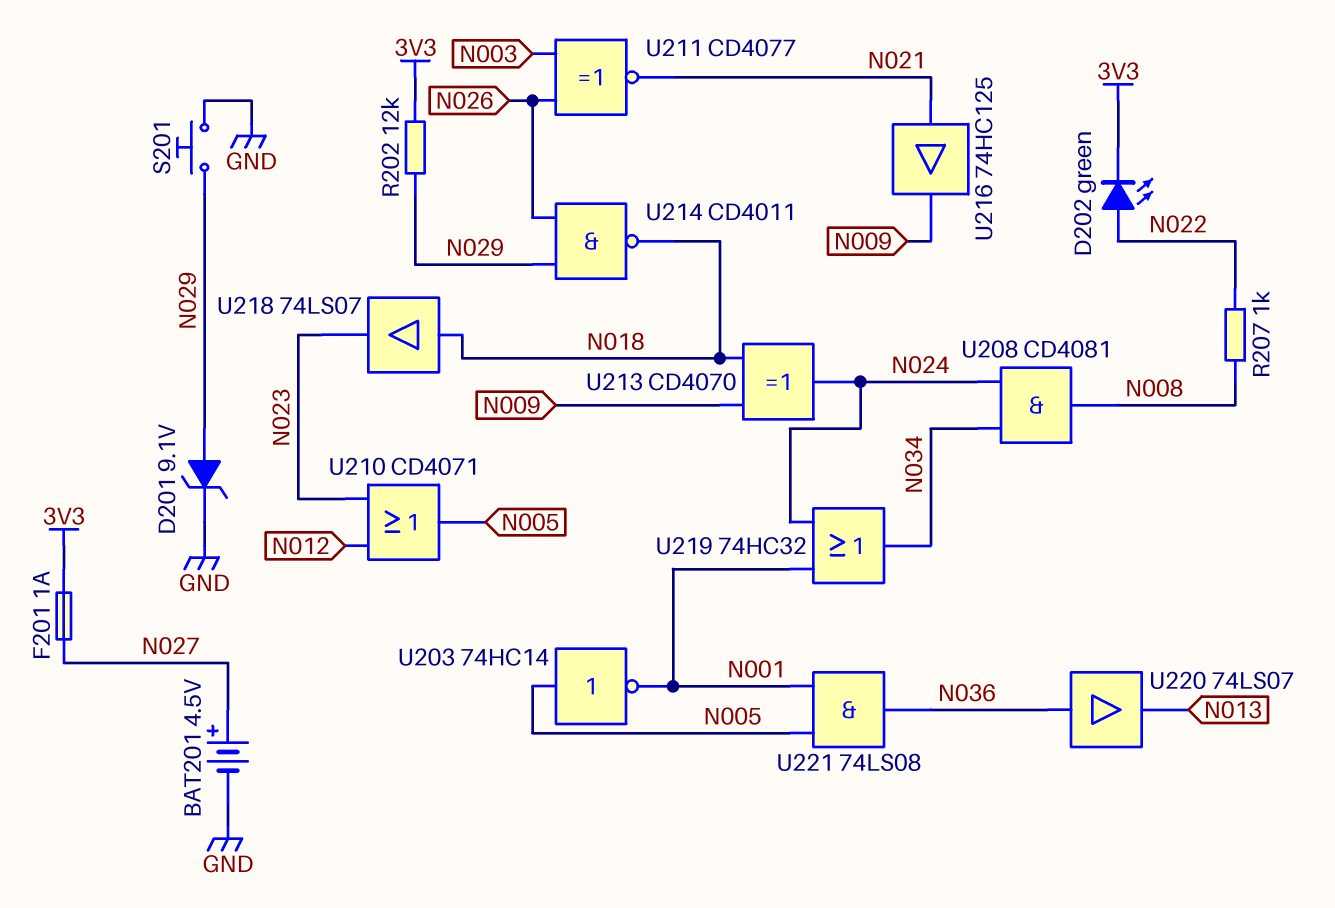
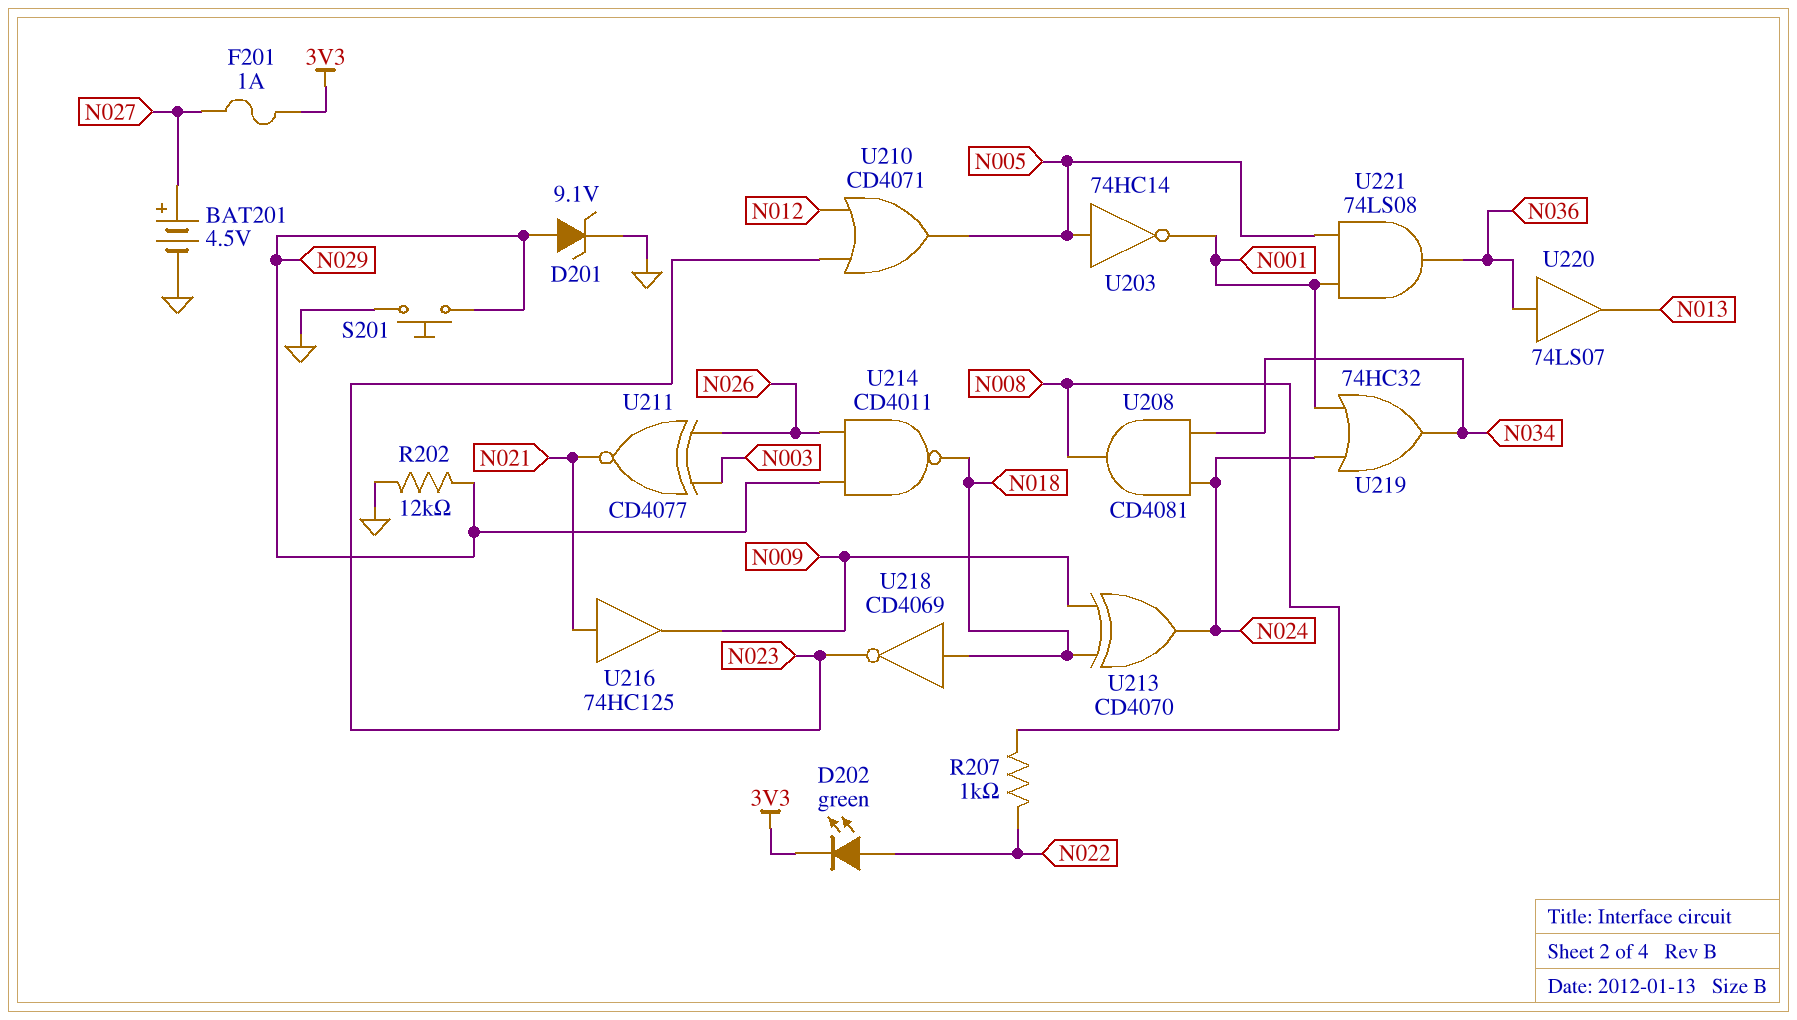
R202: 12k (3V3, N029) -> 12k (GND, N029)
U218: buffer 74LS07 (in N018, out N023) -> NOT CD4069 (in N018, out N023)

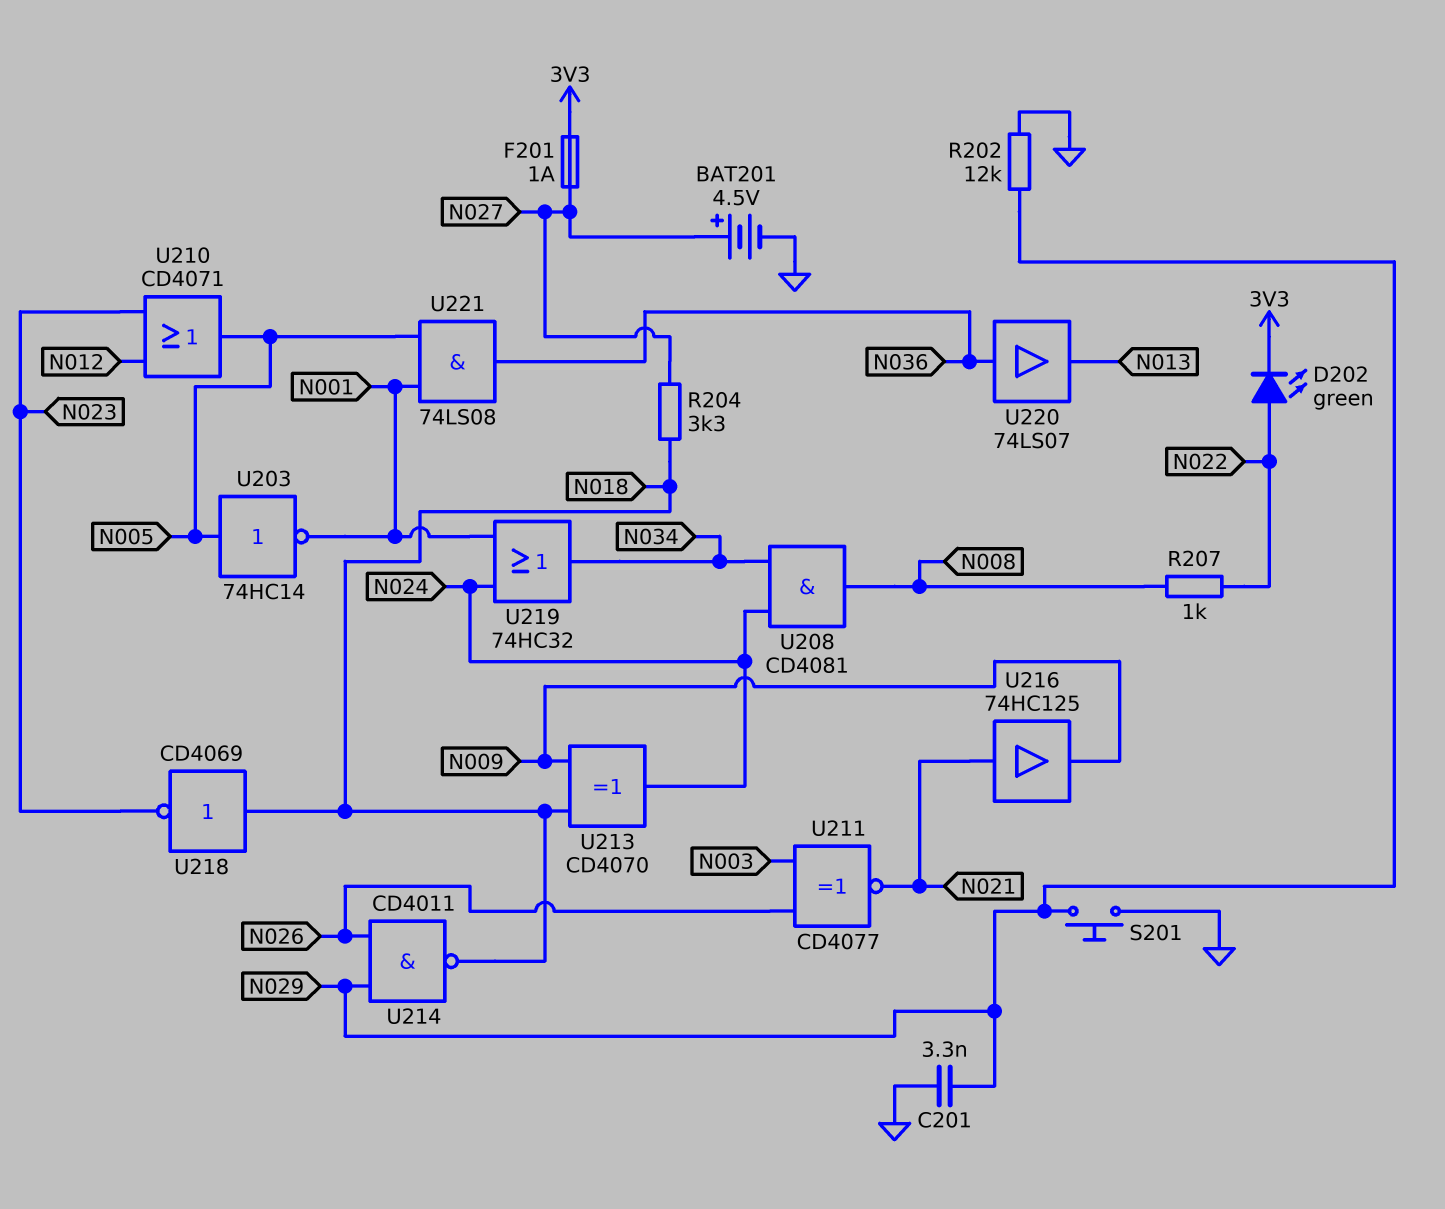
C201: none -> 3.3nF (GND, N029)
D201: zener 9.1V (A N029, K GND) -> none
R204: none -> 3.3k (N018, N027)

